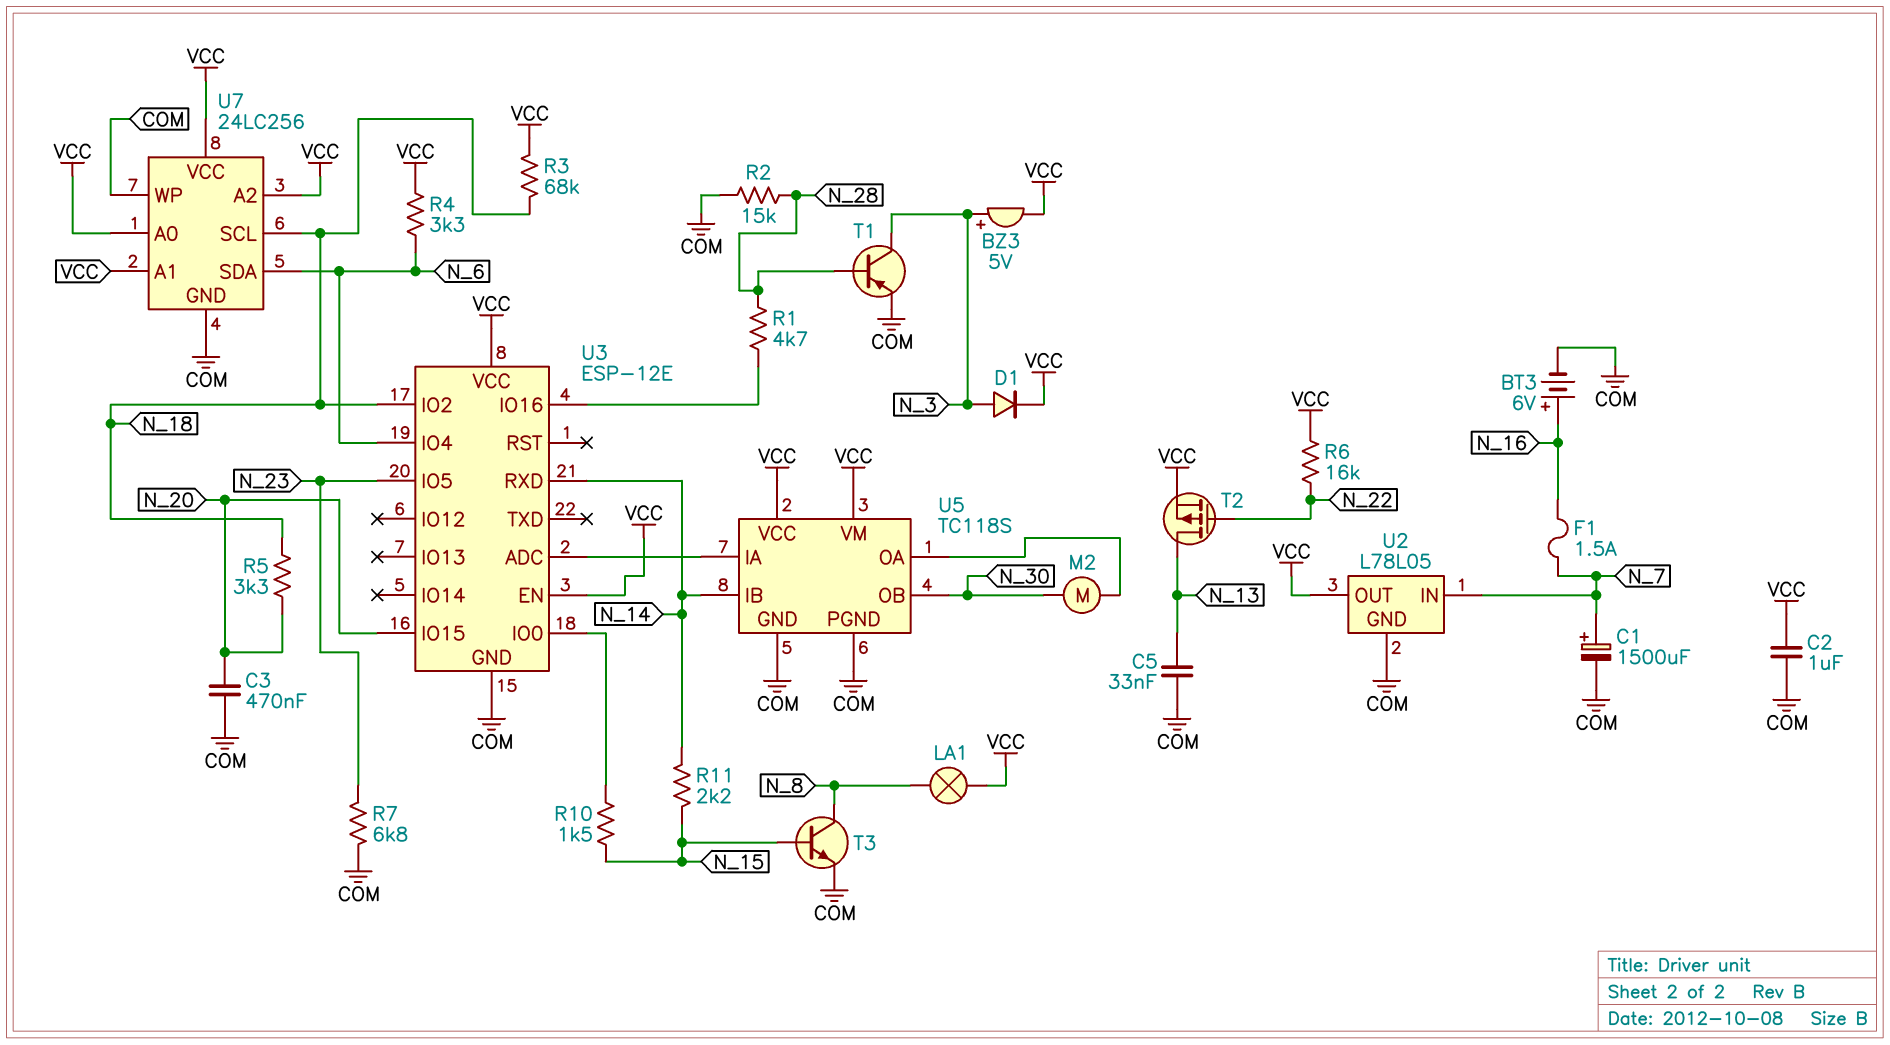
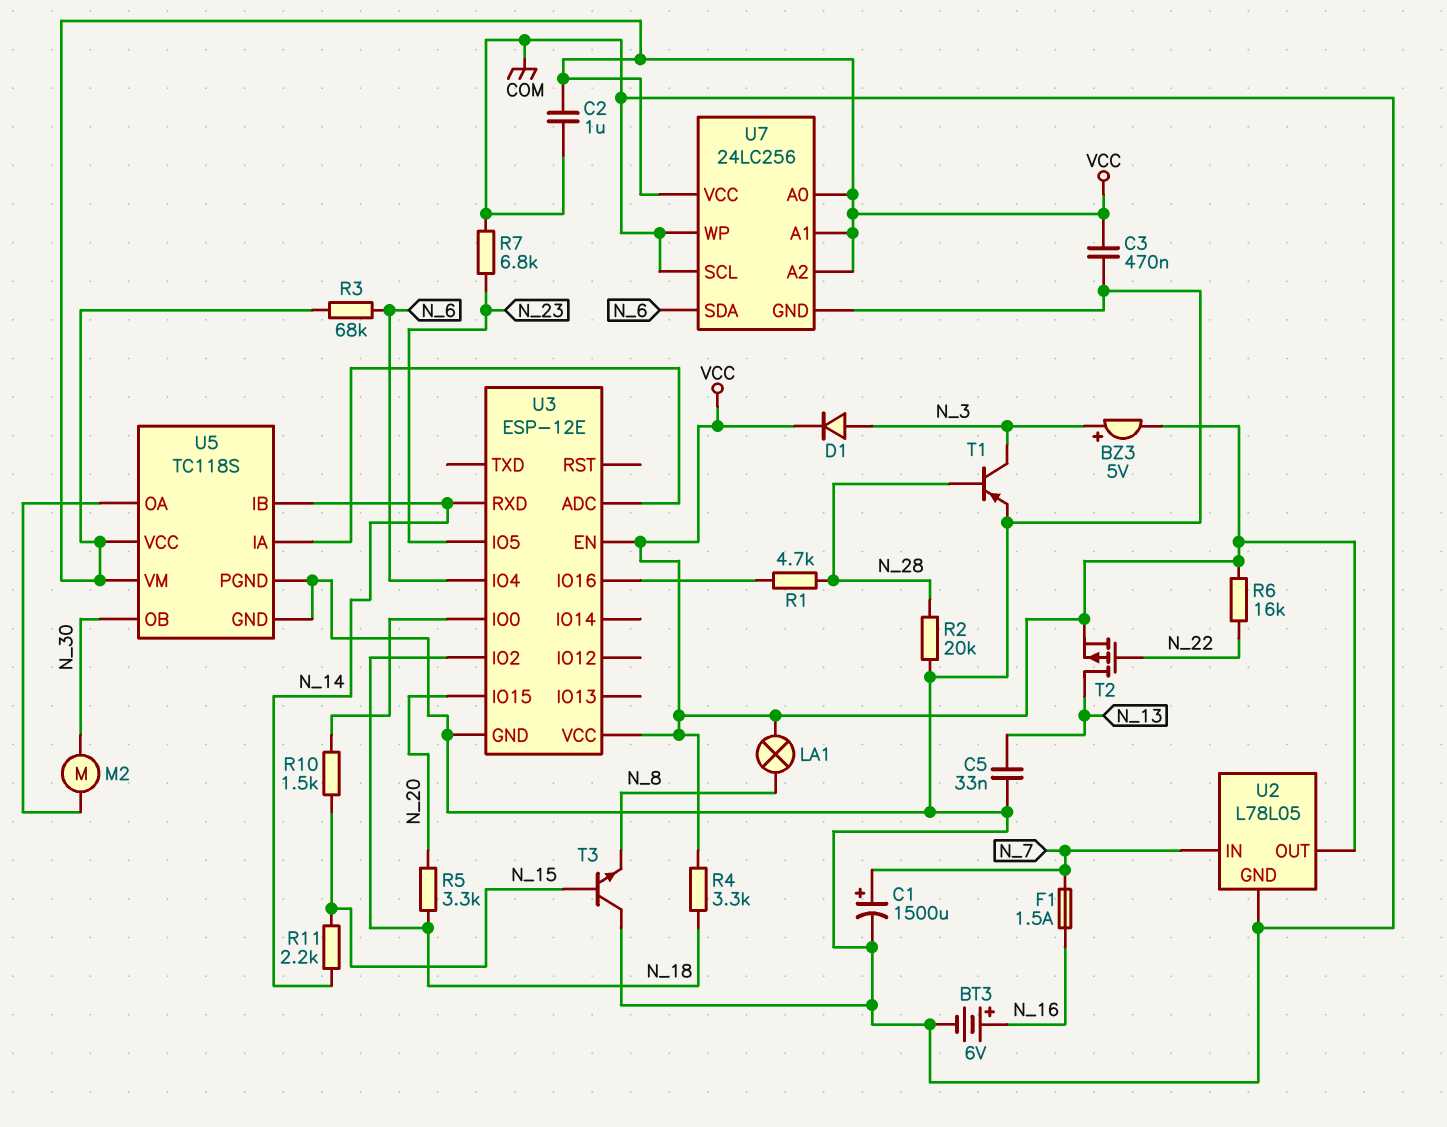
C3: 470nF (COM, N_20) -> 470nF (COM, VCC)
R2: 15k (COM, N_28) -> 20k (COM, N_28)
R3: 68k (N_18, VCC) -> 68k (N_6, VCC)
R4: 3.3k (N_6, VCC) -> 3.3k (N_18, VCC)
T3: NPN (B N_15, C N_8, E COM) -> NPN (B N_15, C COM, E N_8)
U7 pin SCL: N_18 -> COM

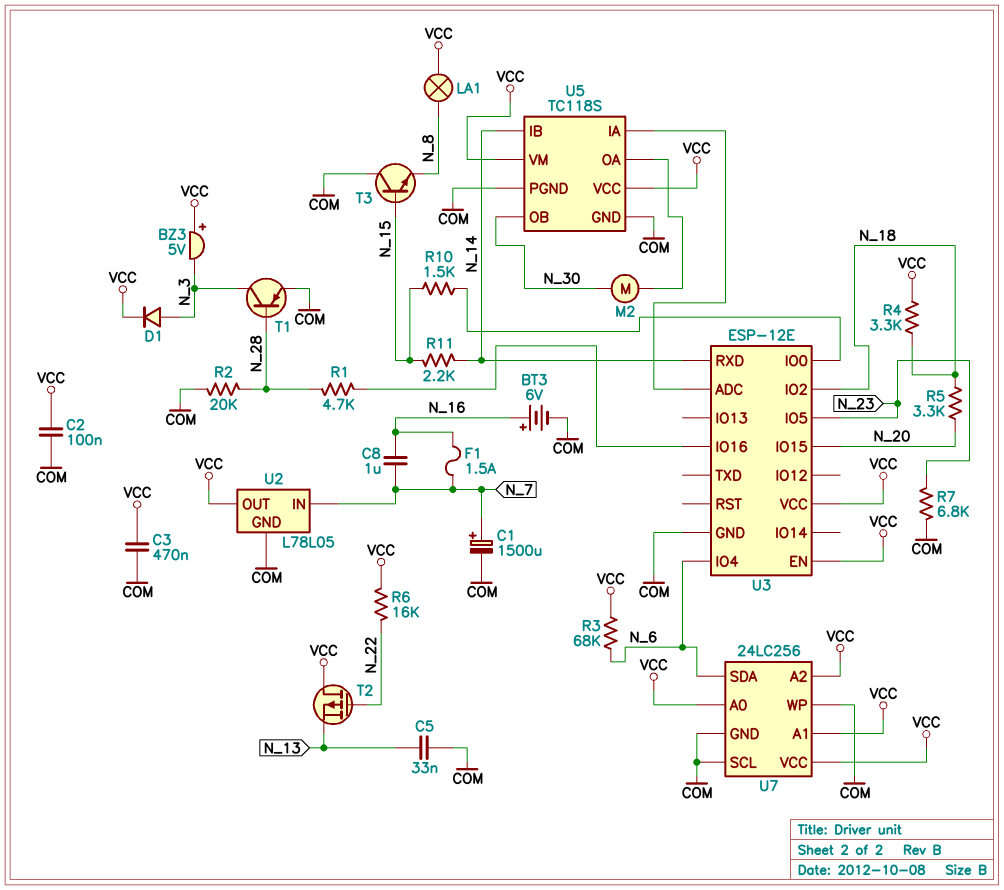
BZ3: buzzer 5V (plus N_3, minus VCC) -> buzzer 5V (plus VCC, minus N_3)
C2: 1uF (COM, VCC) -> 100nF (COM, VCC)
C8: none -> 1uF (N_7, N_16)
T2: PMOS (G N_22, D N_13, S VCC) -> PMOS (G N_22, D VCC, S N_13)

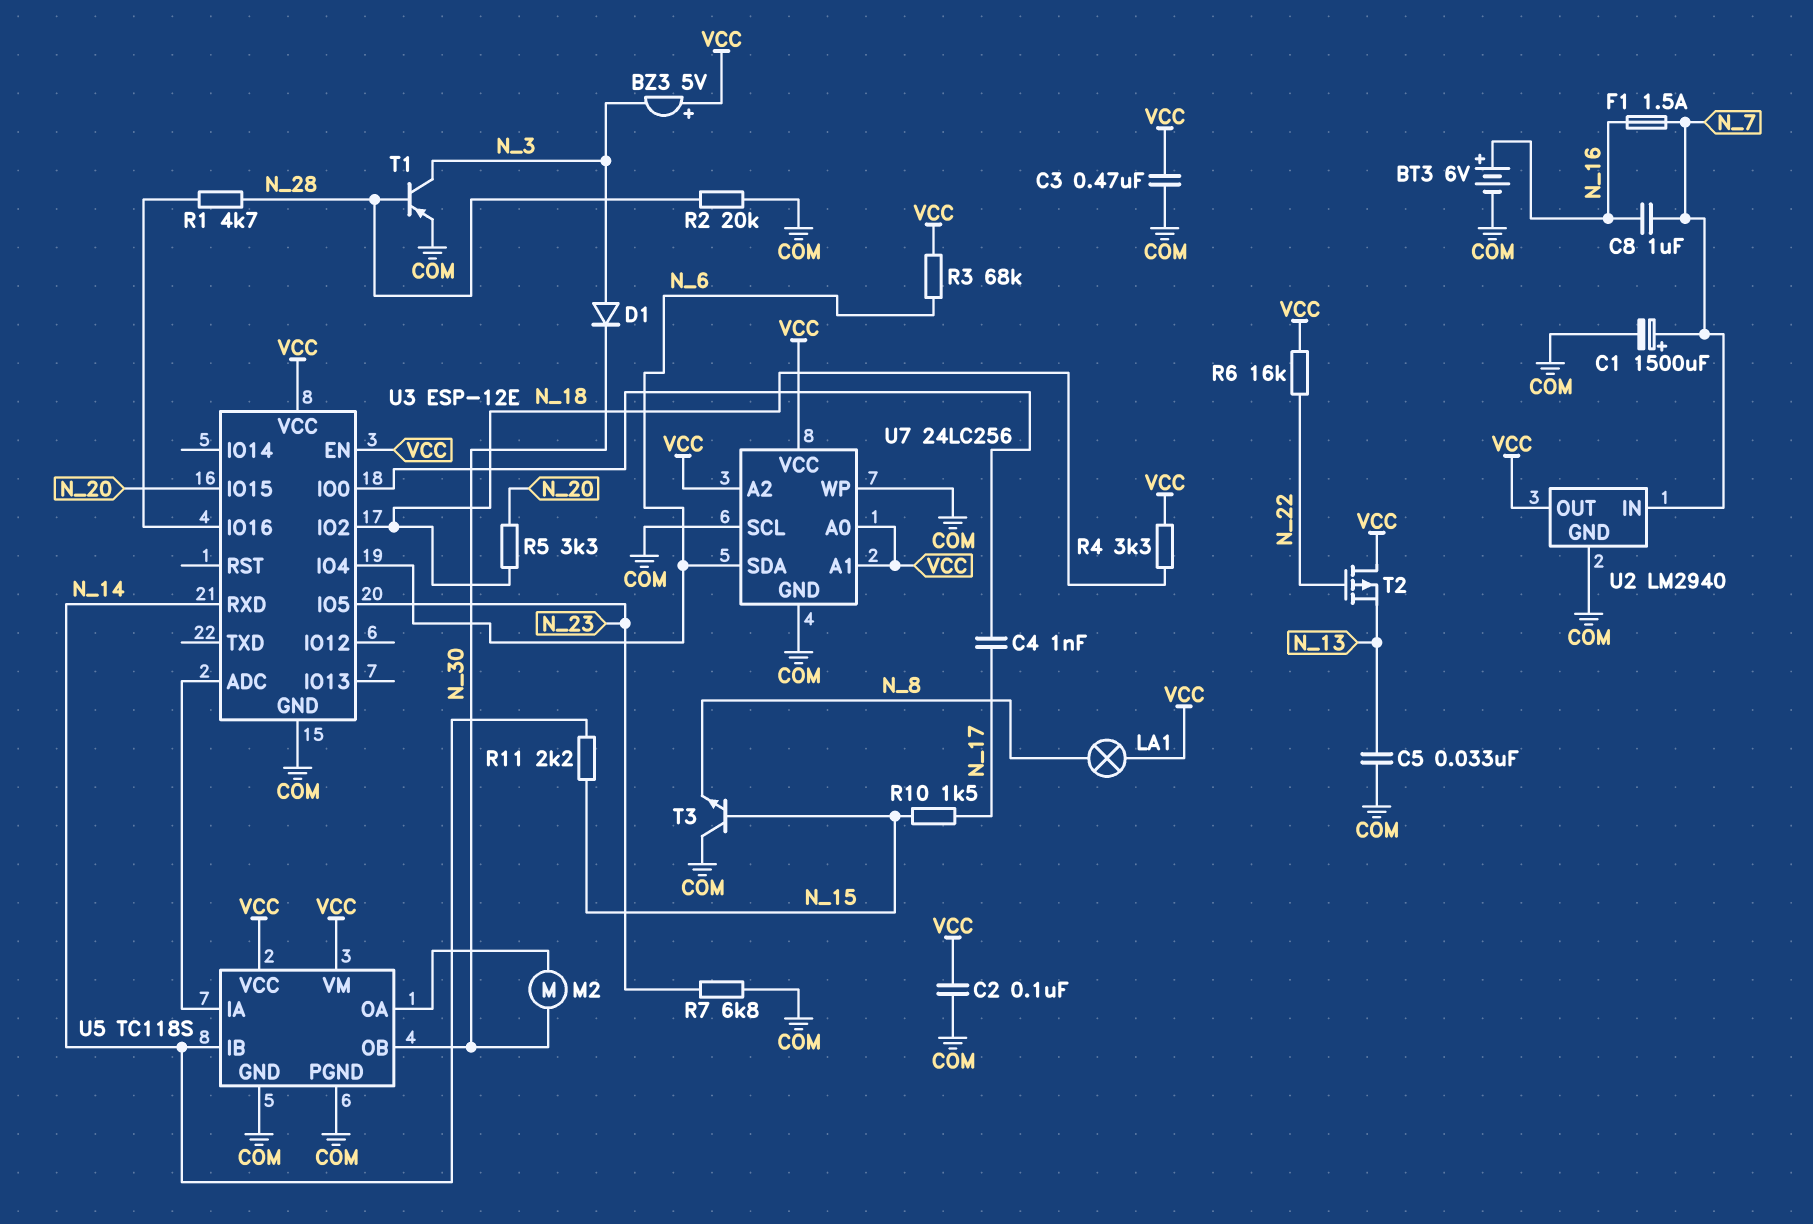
C4: none -> 1nF (N_17, U3/IO0)
D1: diode (A N_3, K VCC) -> diode (A N_3, K N_30)
R10: 1.5k (N_15, U3/IO0) -> 1.5k (N_15, N_17)
U2: L78L05 -> LM2940

